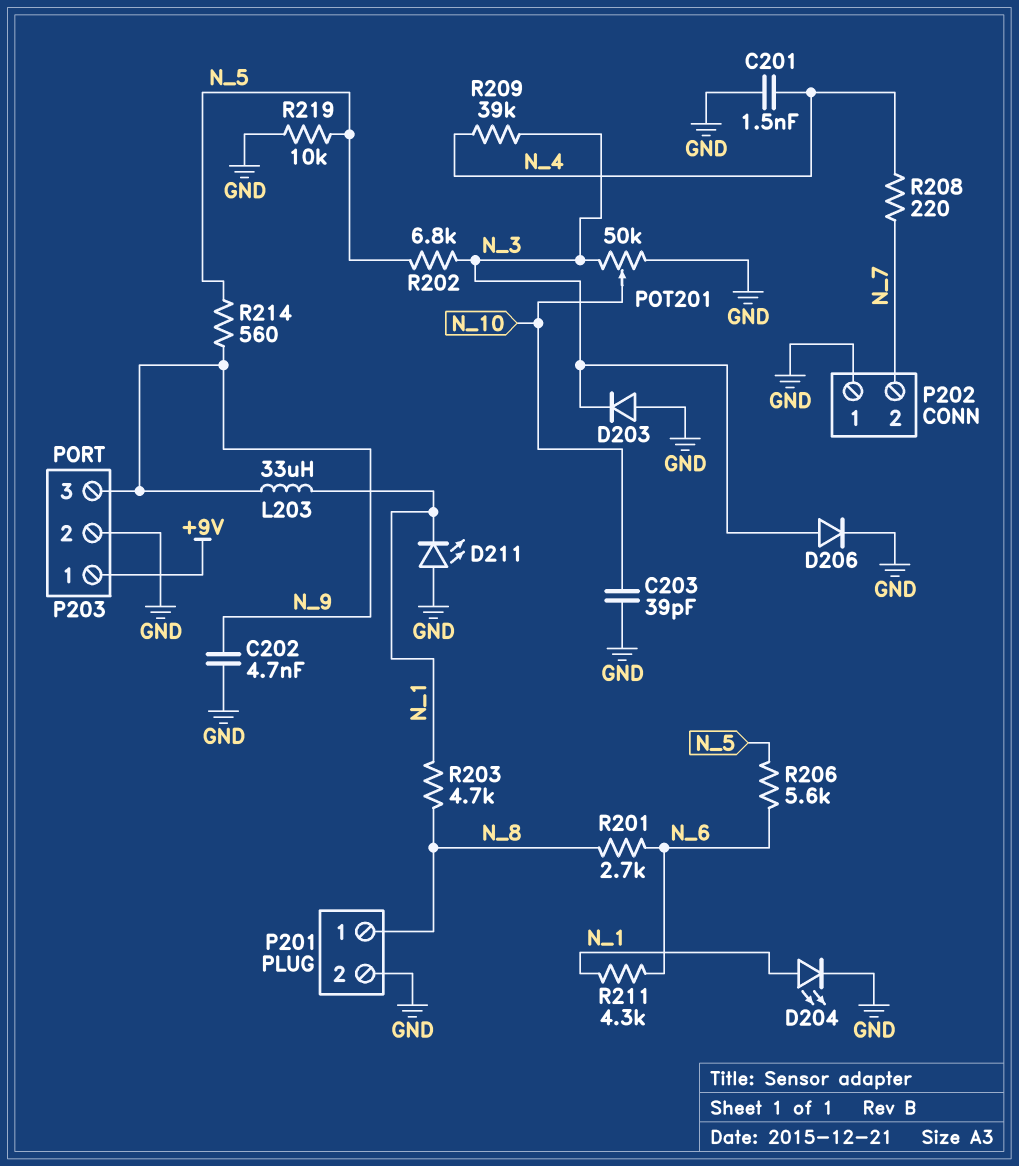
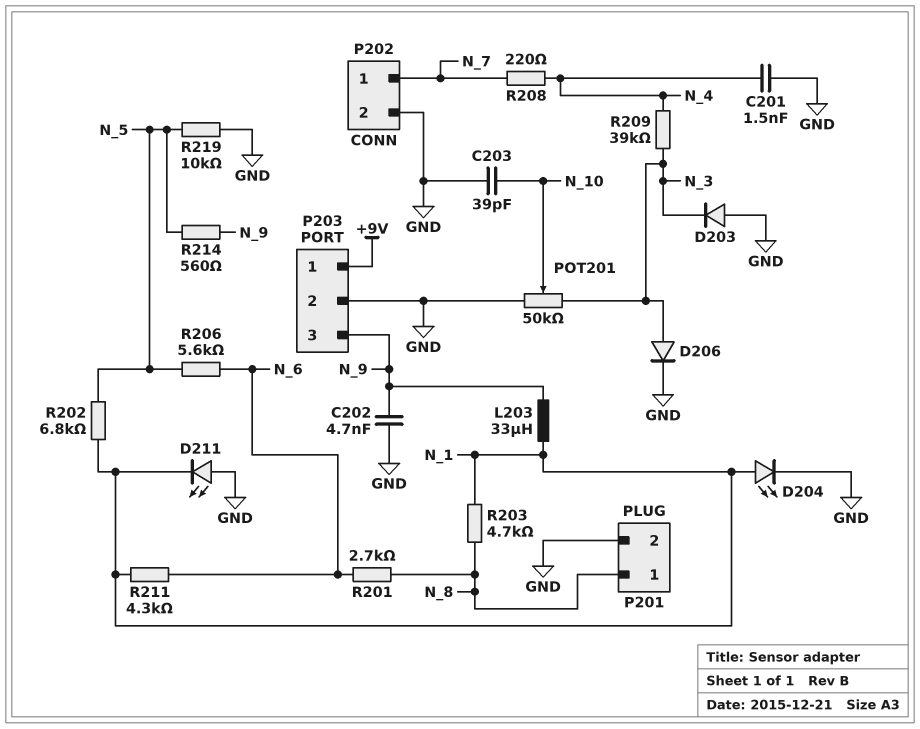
P202 pin 1: GND -> N_7
P202 pin 2: N_7 -> GND
R202: 6.8k (N_3, N_5) -> 6.8k (N_1, N_5)

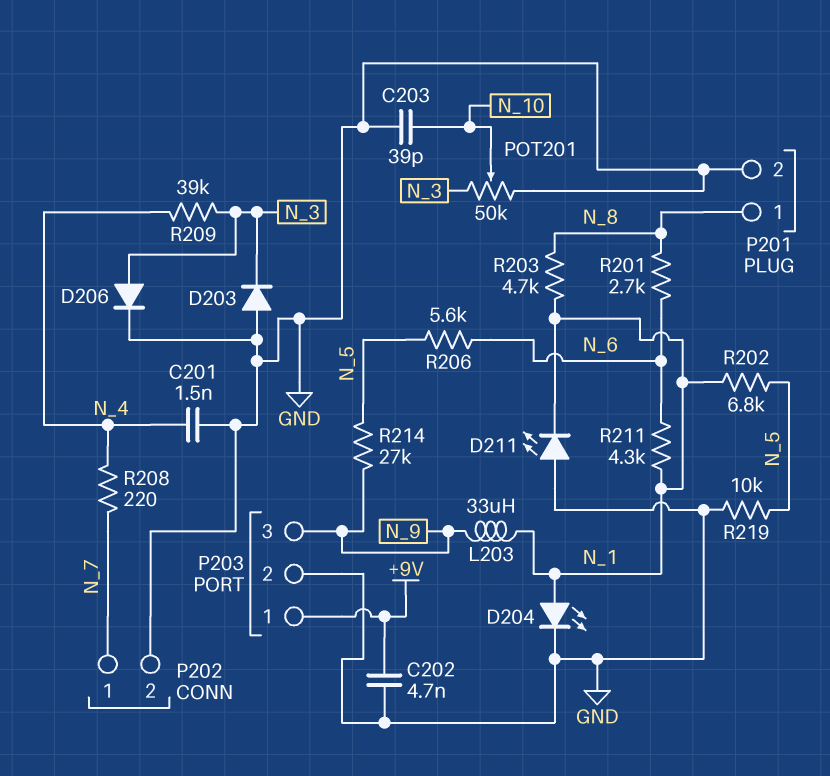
C202: 4.7nF (GND, N_9) -> 4.7nF (+9V, GND)
R214: 560 (N_5, N_9) -> 27k (N_5, N_9)

